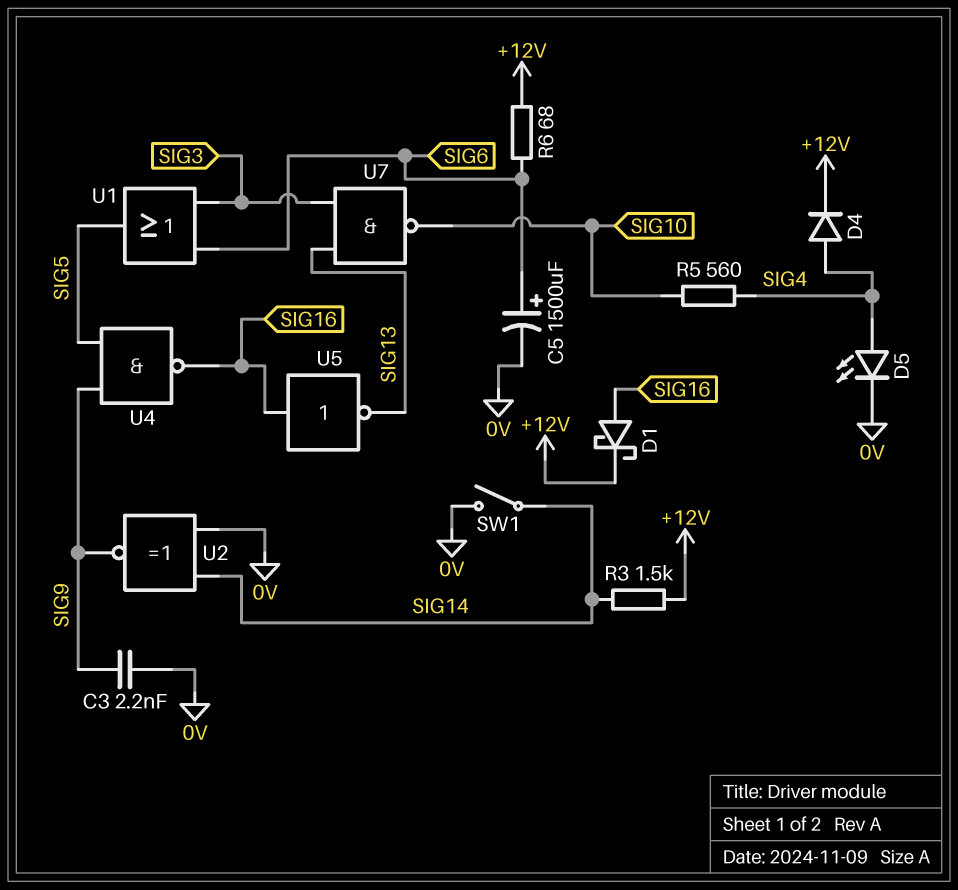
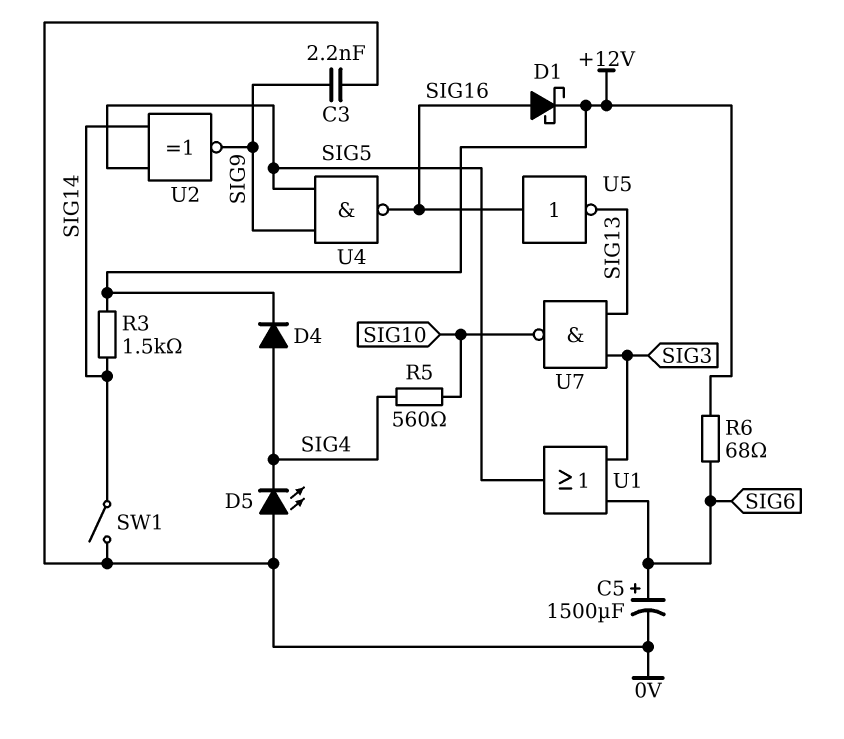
D5: LED (A SIG4, K 0V) -> LED (A 0V, K SIG4)
U2: XNOR (in 0V, in SIG14, out SIG9) -> XNOR (in SIG5, in SIG14, out SIG9)

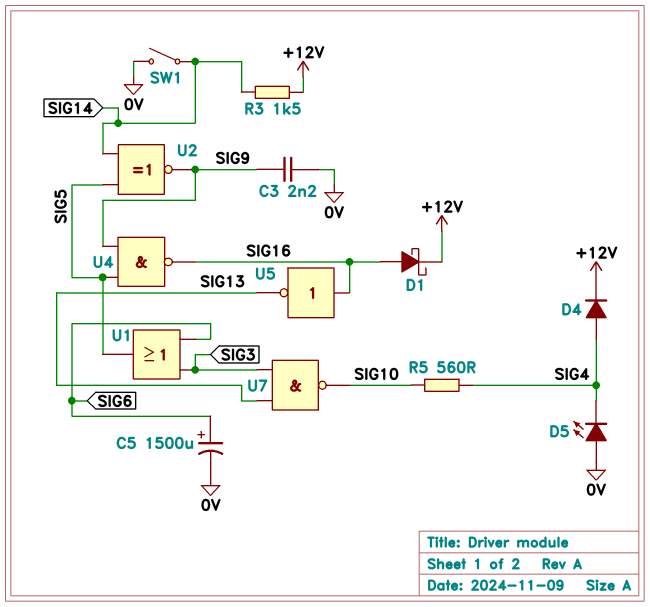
R6: 68 (+12V, SIG6) -> none

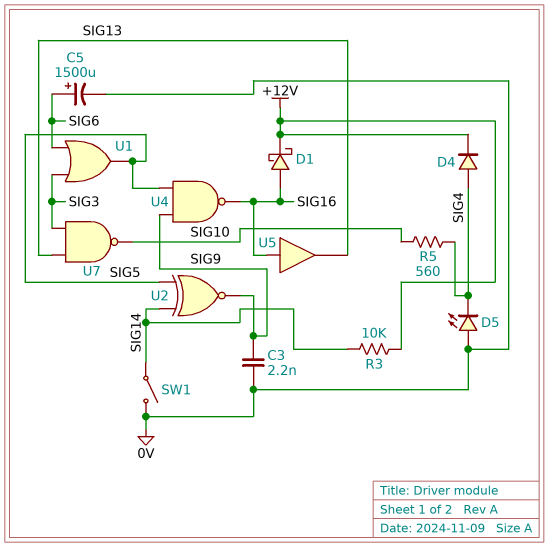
R3: 1.5k (+12V, SIG14) -> 10k (+12V, SIG14)
U5: NOT (in SIG16, out SIG13) -> buffer (in SIG16, out SIG13)

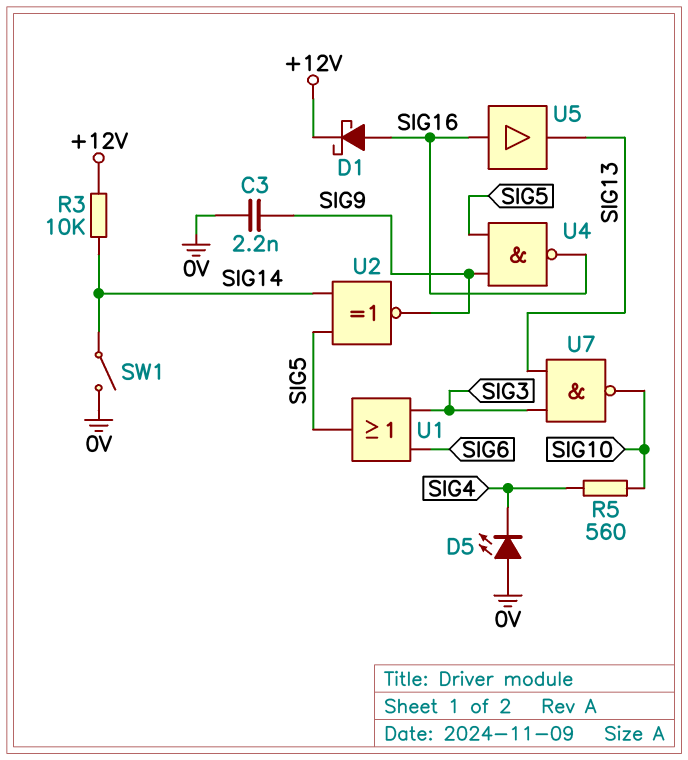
C5: 1500uF (plus SIG6, minus 0V) -> none
D4: diode (A SIG4, K +12V) -> none

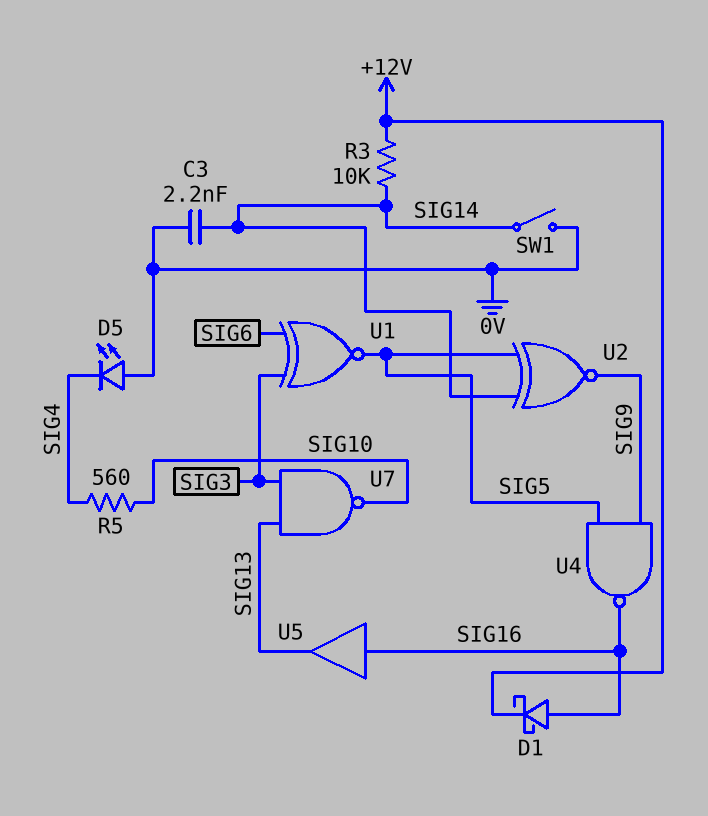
C3: 2.2nF (0V, SIG9) -> 2.2nF (0V, SIG14)
U1: OR (in SIG3, in SIG6, out SIG5) -> XNOR (in SIG3, in SIG6, out SIG5)

